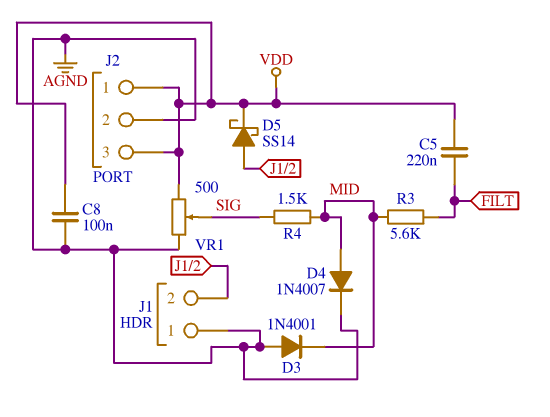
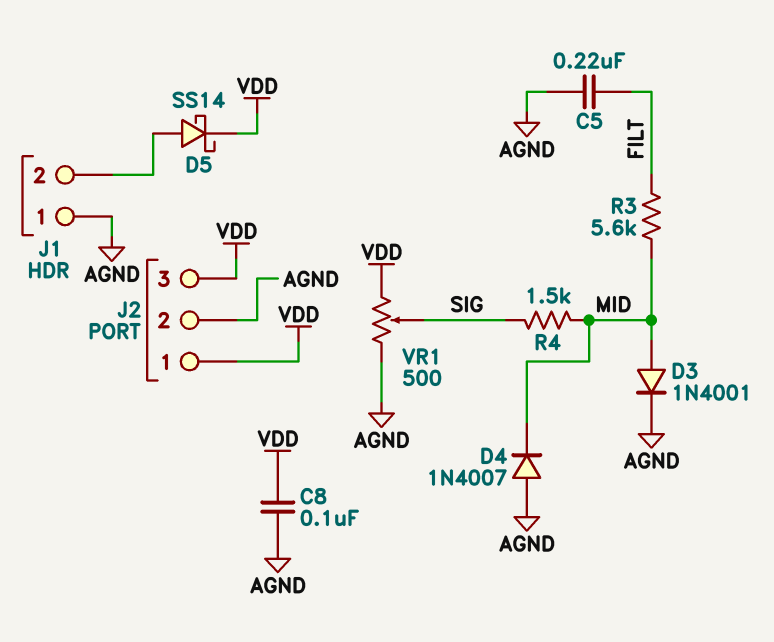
C5: 220nF (FILT, VDD) -> 220nF (AGND, FILT)
D3: diode 1N4001 (A AGND, K MID) -> diode 1N4001 (A MID, K AGND)
D4: diode 1N4007 (A MID, K AGND) -> diode 1N4007 (A AGND, K MID)

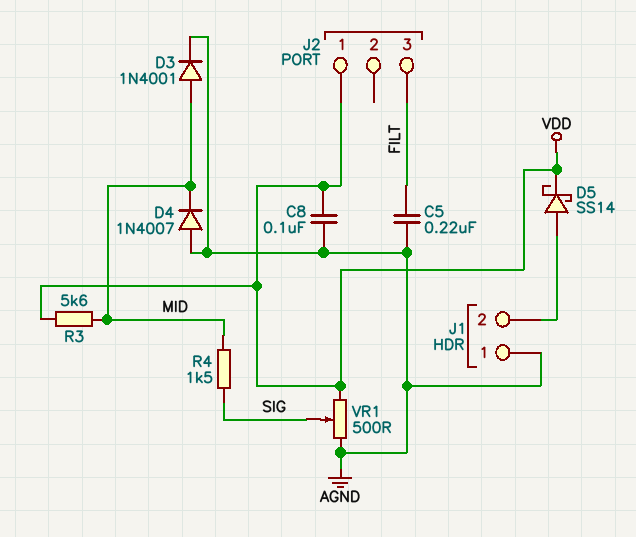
J2 pin 2: AGND -> none
J2 pin 3: VDD -> FILT
R3: 5.6k (FILT, MID) -> 5.6k (MID, VDD)

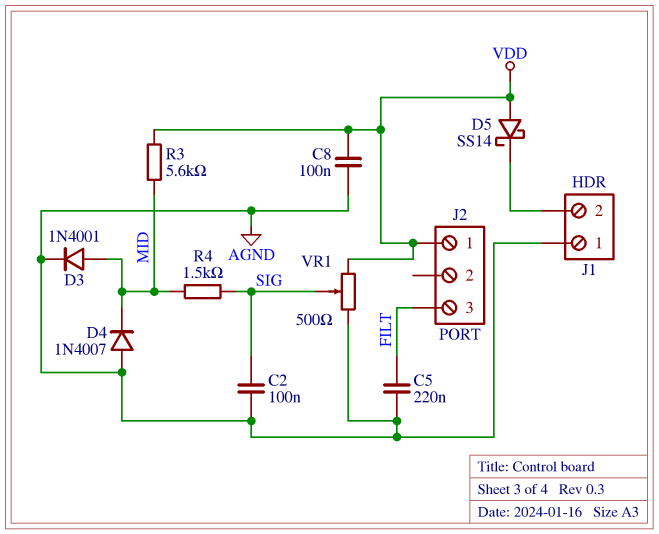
C2: none -> 100nF (AGND, SIG)
D5: schottky SS14 (A J1/2, K VDD) -> schottky SS14 (A VDD, K J1/2)

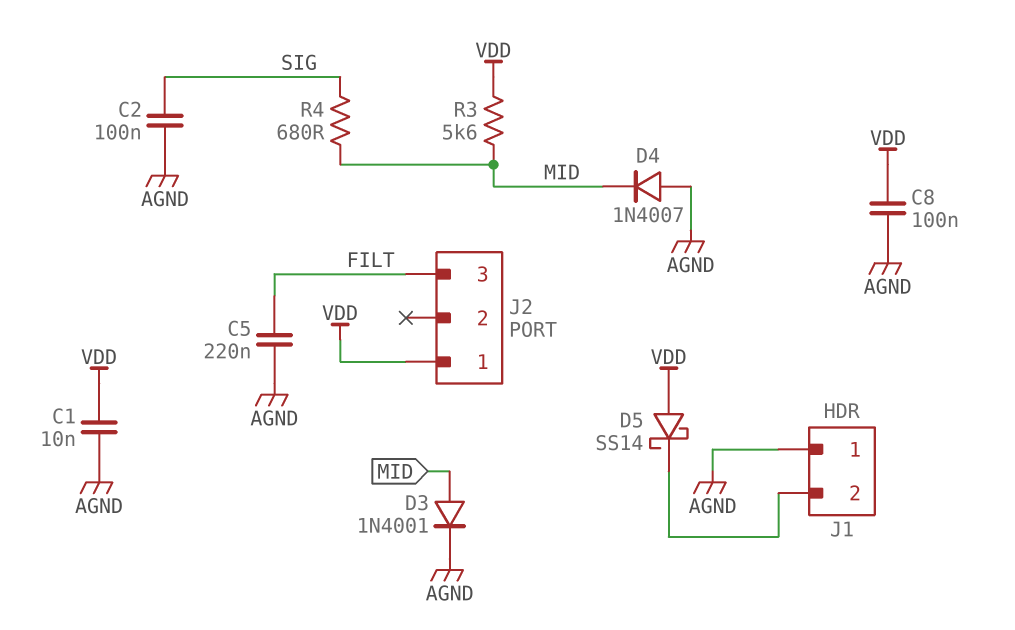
C1: none -> 10nF (AGND, VDD)
R4: 1.5k (MID, SIG) -> 680 (MID, SIG)
VR1: 500 (AGND, VDD, wiper SIG) -> none

